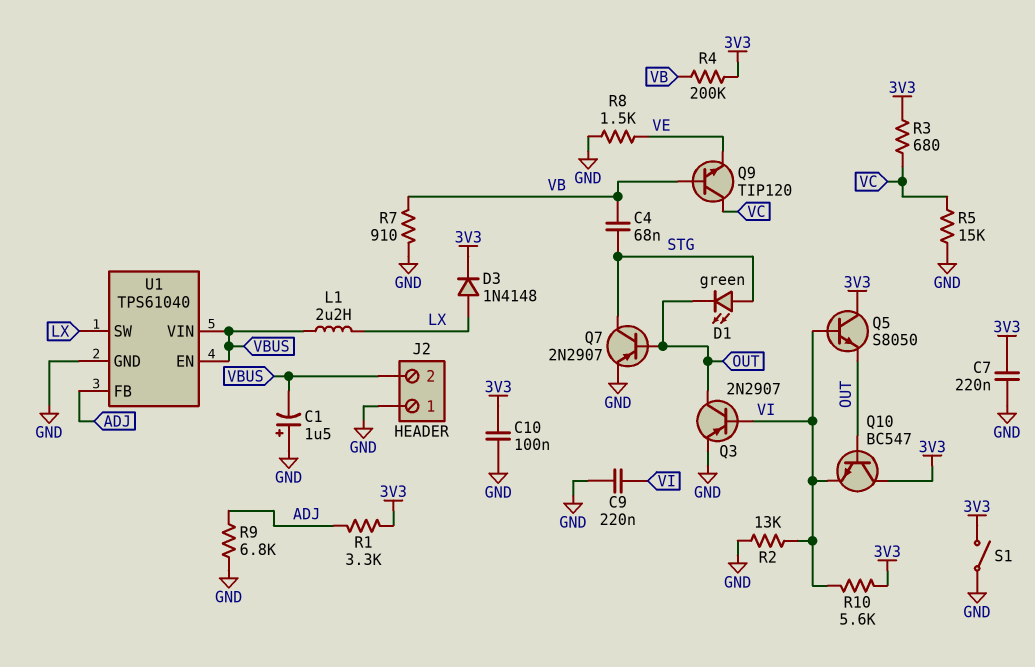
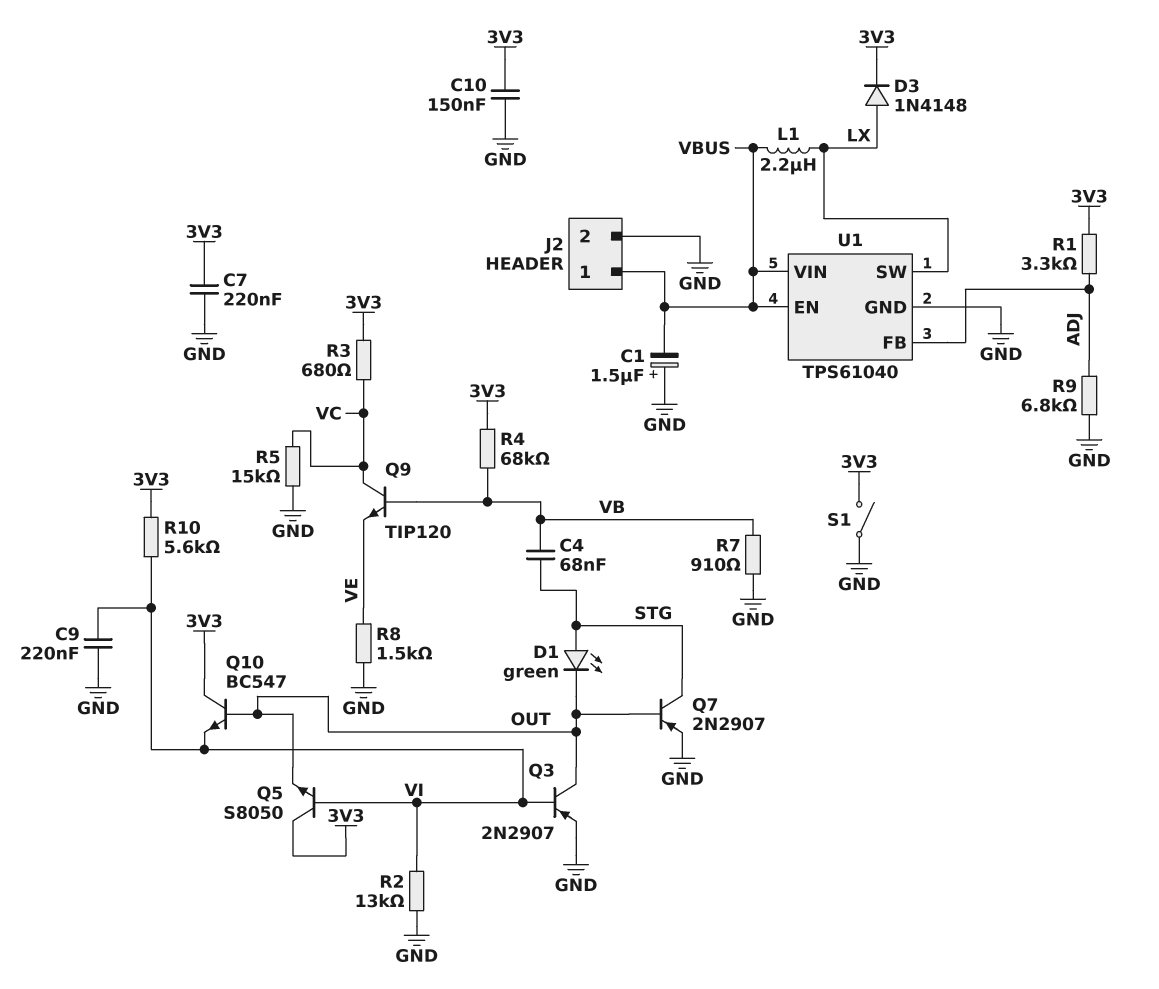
C10: 100nF (3V3, GND) -> 150nF (3V3, GND)
J2 pin 1: GND -> VBUS
J2 pin 2: VBUS -> GND
R4: 200k (3V3, VB) -> 68k (3V3, VB)

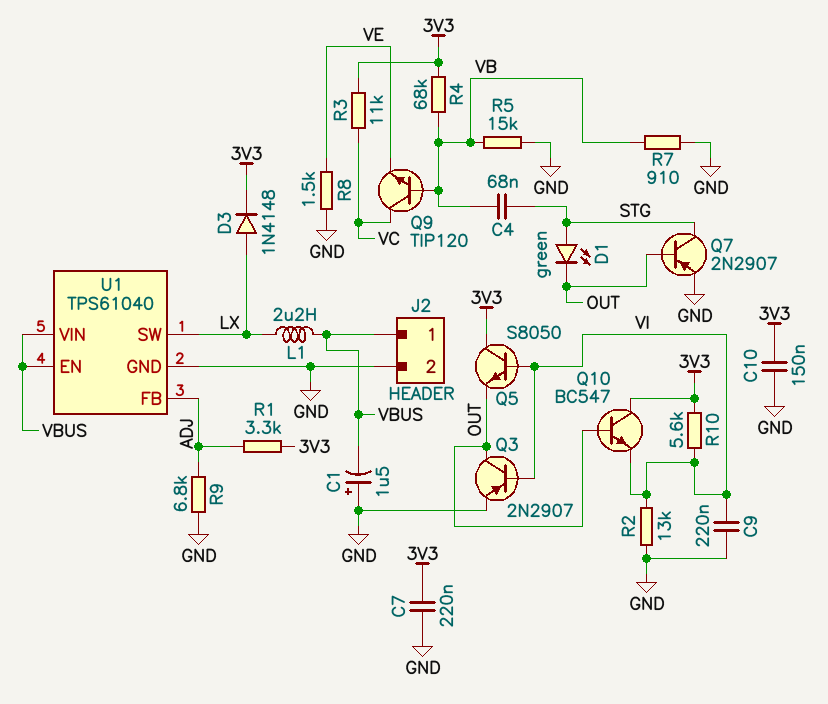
R3: 680 (3V3, VC) -> 11k (3V3, VC)
R5: 15k (GND, VC) -> 15k (GND, VB)
S1: switch (3V3, GND) -> none

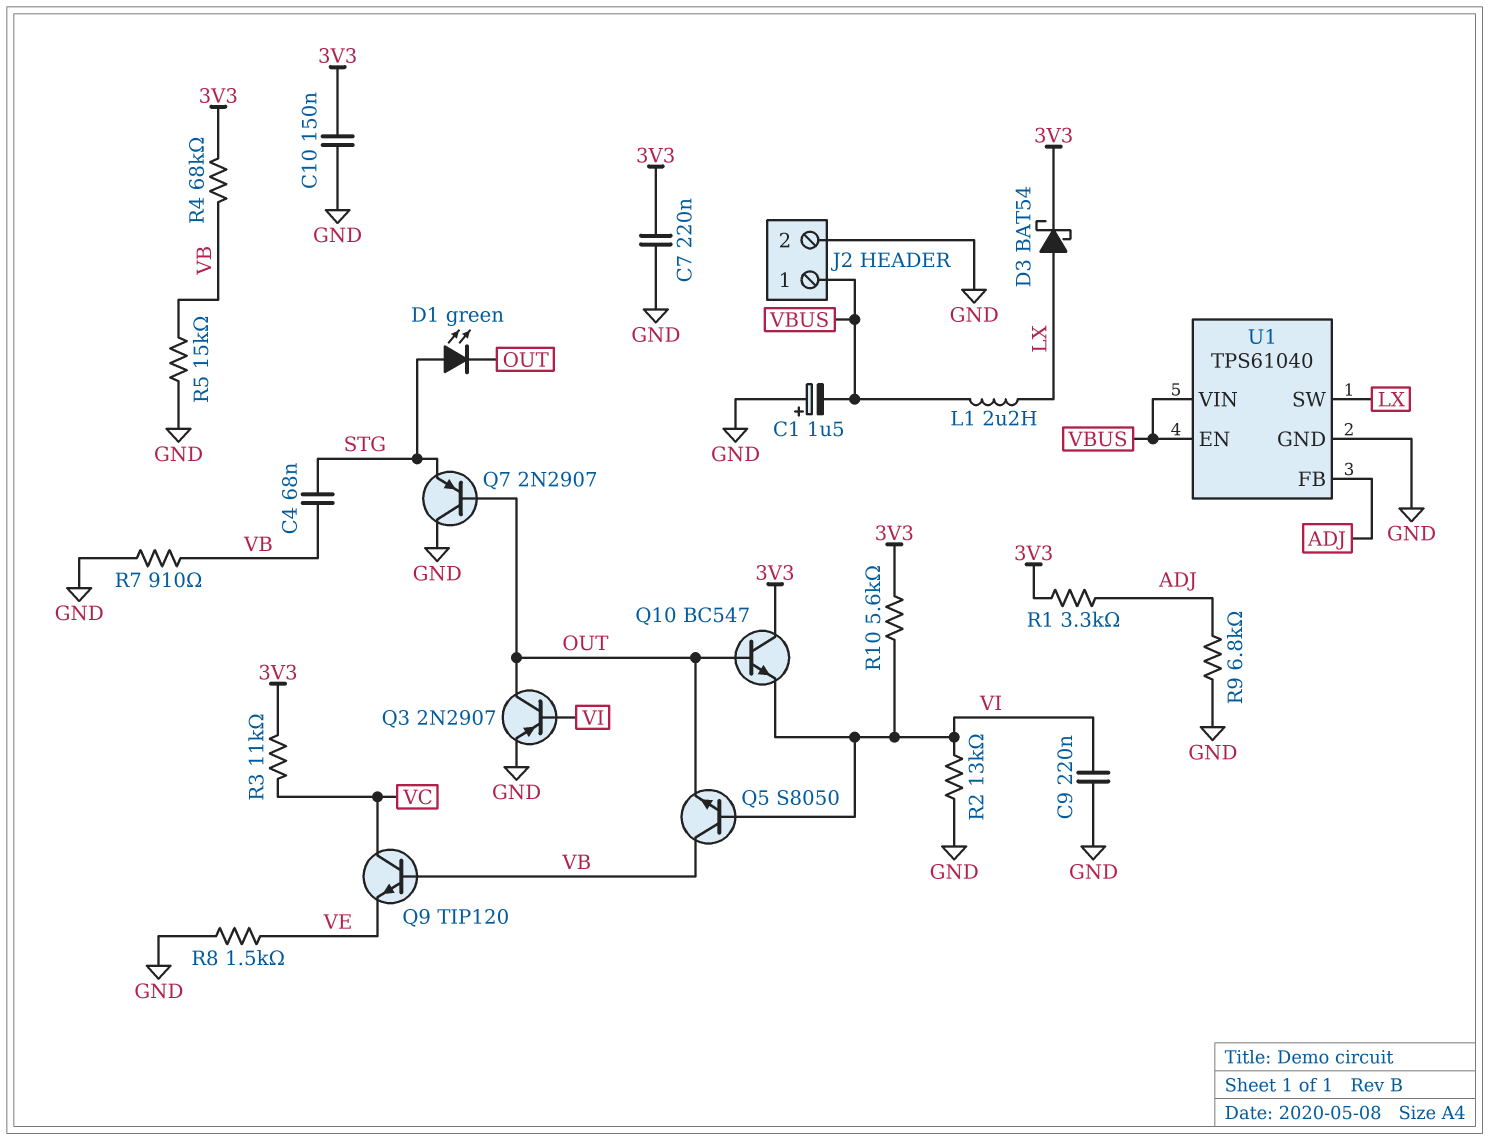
D3: diode 1N4148 (A LX, K 3V3) -> schottky BAT54 (A LX, K 3V3)
Q5: NPN S8050 (B VI, C 3V3, E OUT) -> NPN S8050 (B VI, C VB, E OUT)
Q7: PNP 2N2907 (B OUT, C STG, E GND) -> PNP 2N2907 (B OUT, C GND, E STG)

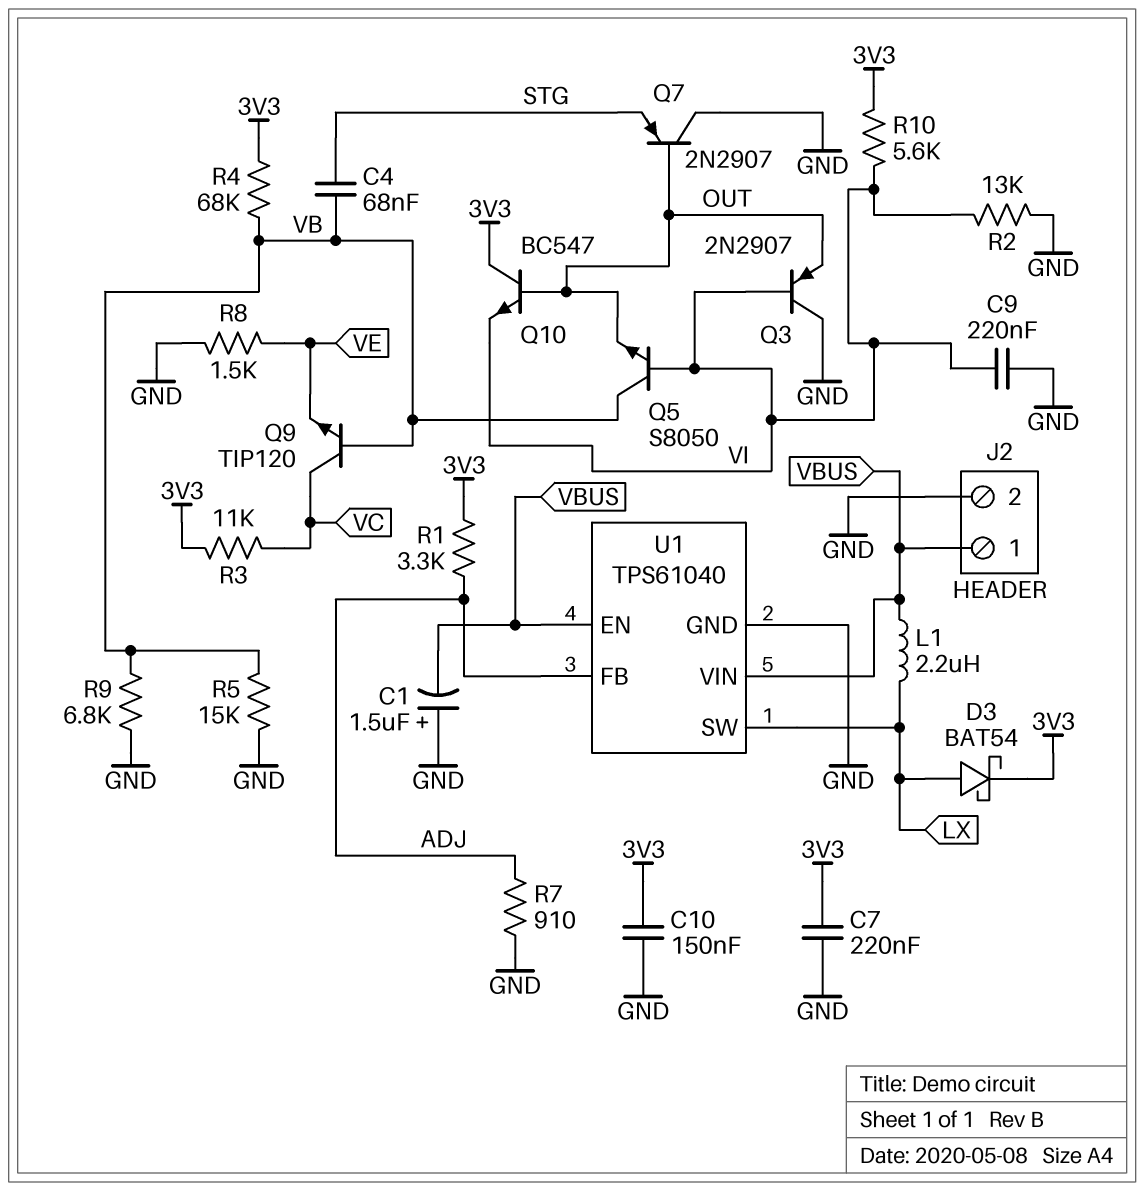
D1: LED green (A STG, K OUT) -> none
Q3: PNP 2N2907 (B VI, C OUT, E GND) -> PNP 2N2907 (B VI, C GND, E OUT)
R7: 910 (GND, VB) -> 910 (ADJ, GND)
R9: 6.8k (ADJ, GND) -> 6.8k (GND, VB)

